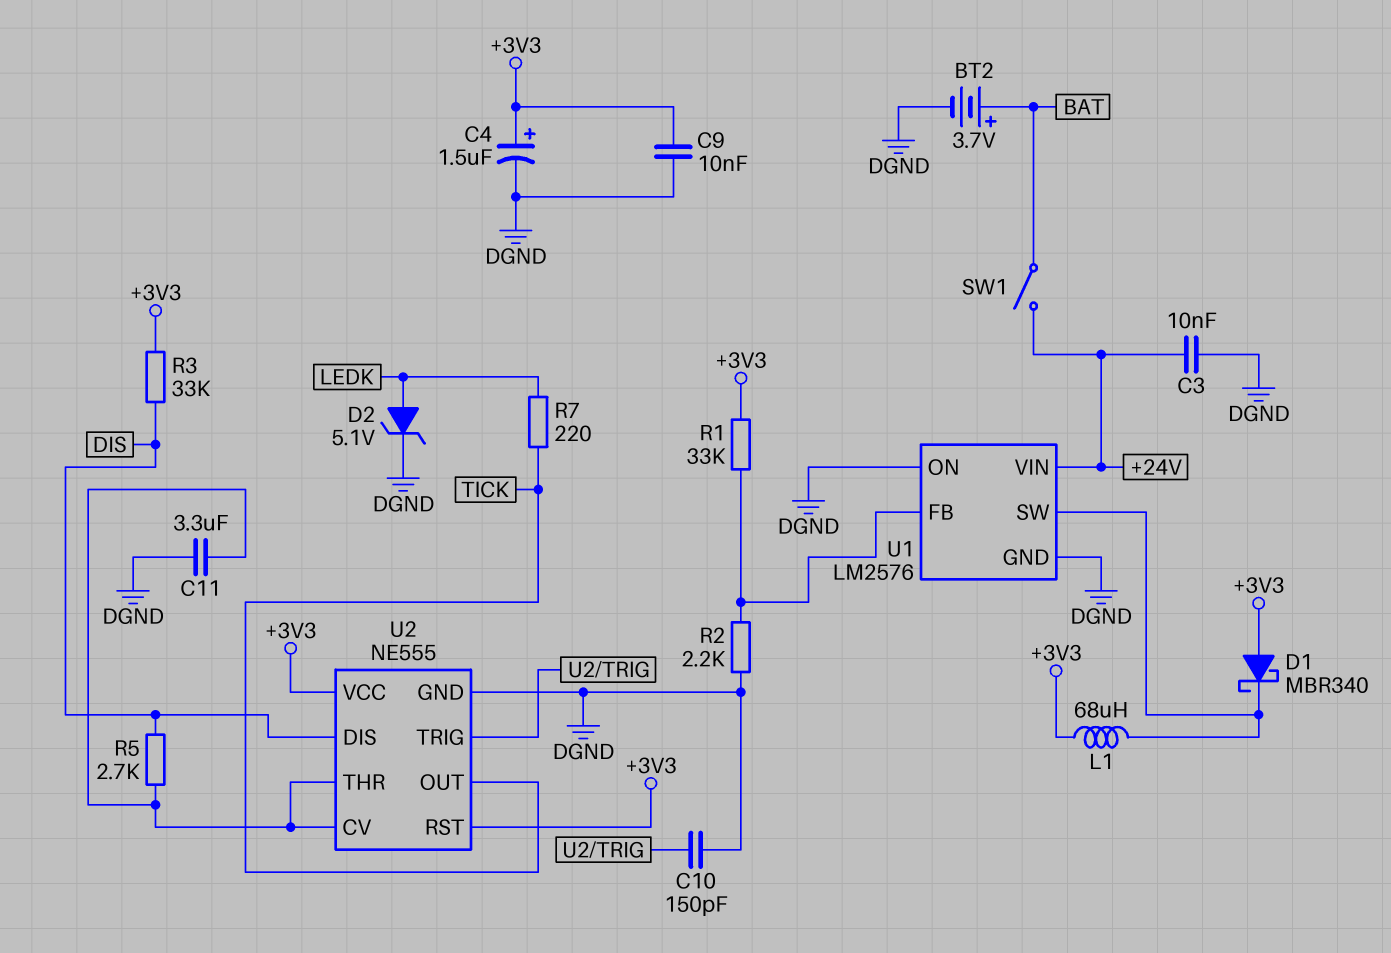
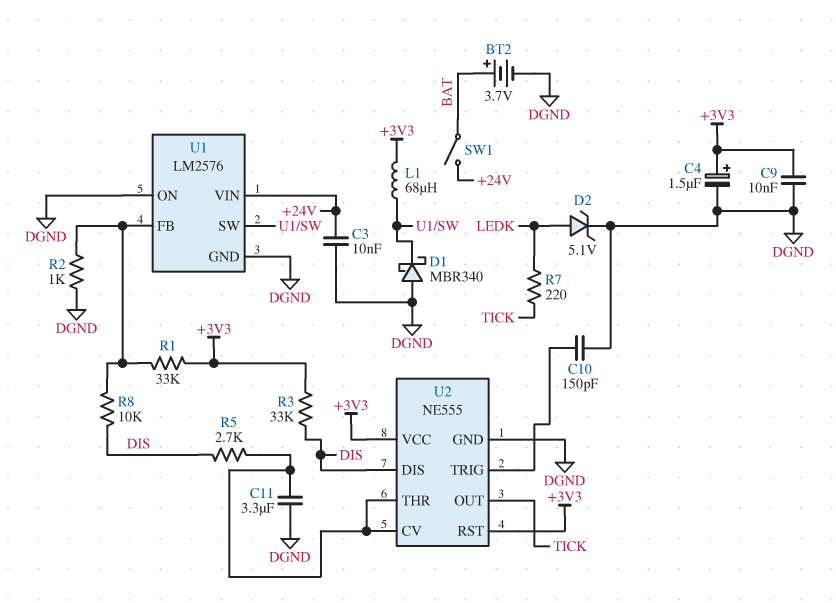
D1: schottky MBR340 (A +3V3, K U1/SW) -> schottky MBR340 (A DGND, K U1/SW)
R2: 2.2k (DGND, U1/FB) -> 1k (DGND, U1/FB)
R8: none -> 10k (DIS, U1/FB)

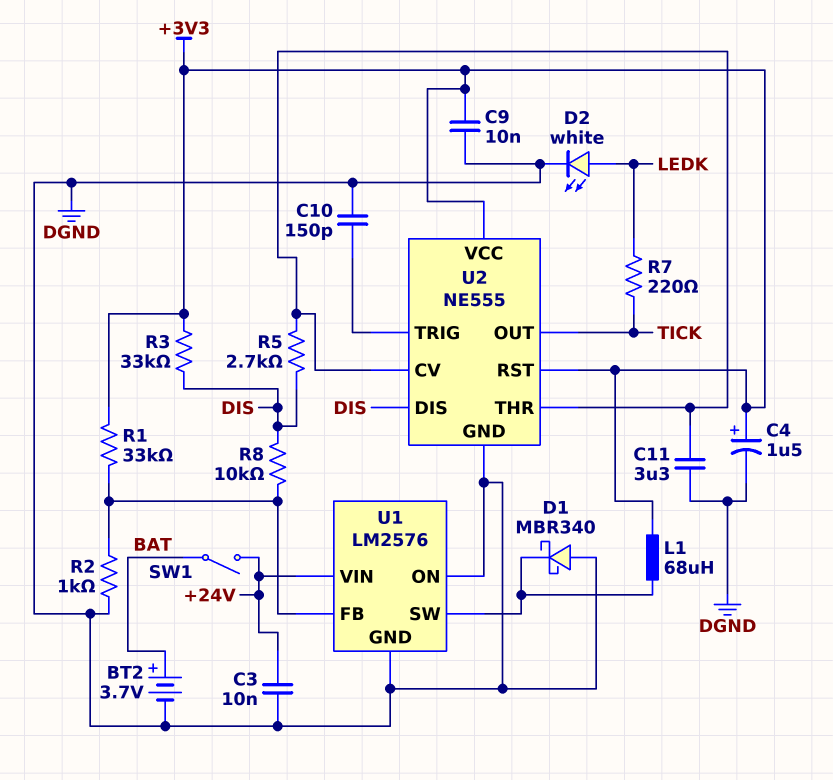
D2: zener 5.1V (A LEDK, K DGND) -> LED white (A LEDK, K DGND)

